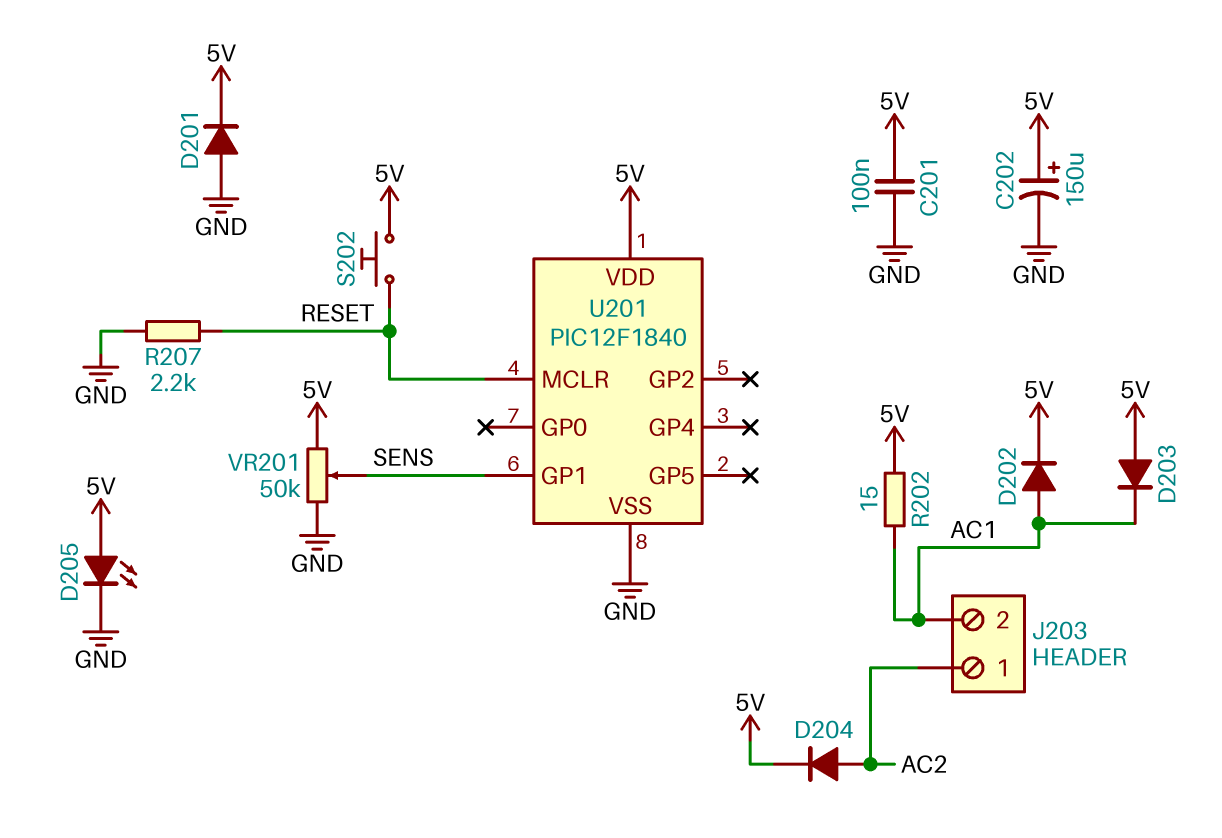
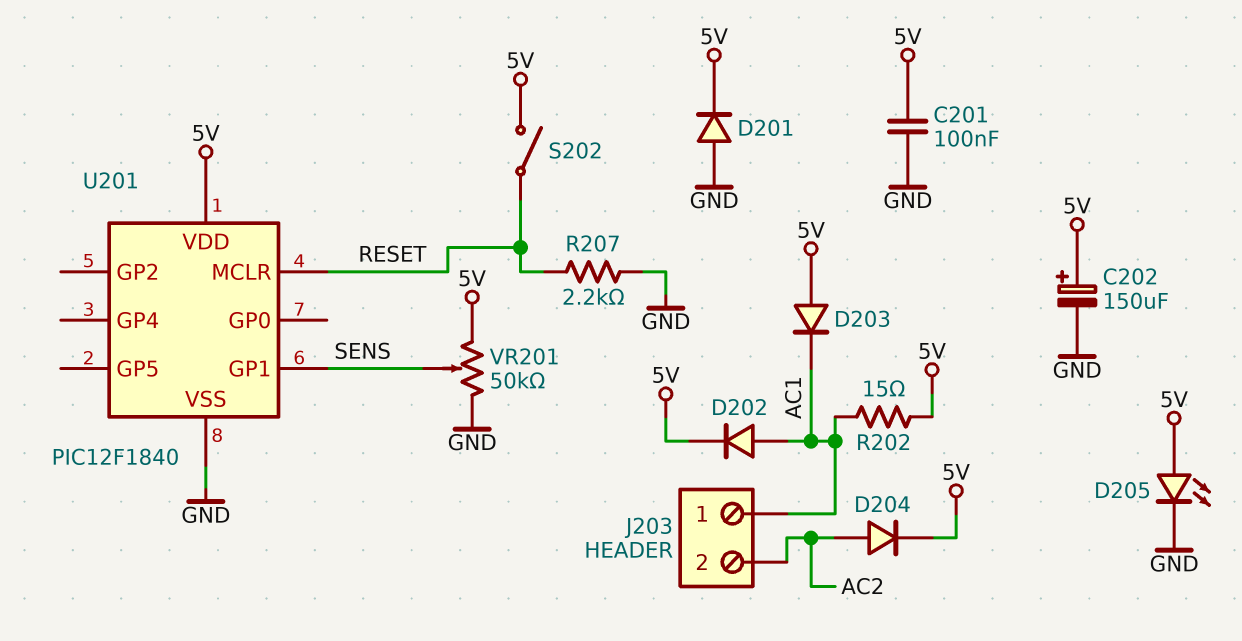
J203 pin 1: AC2 -> AC1
J203 pin 2: AC1 -> AC2
S202: button (5V, RESET) -> switch (5V, RESET)

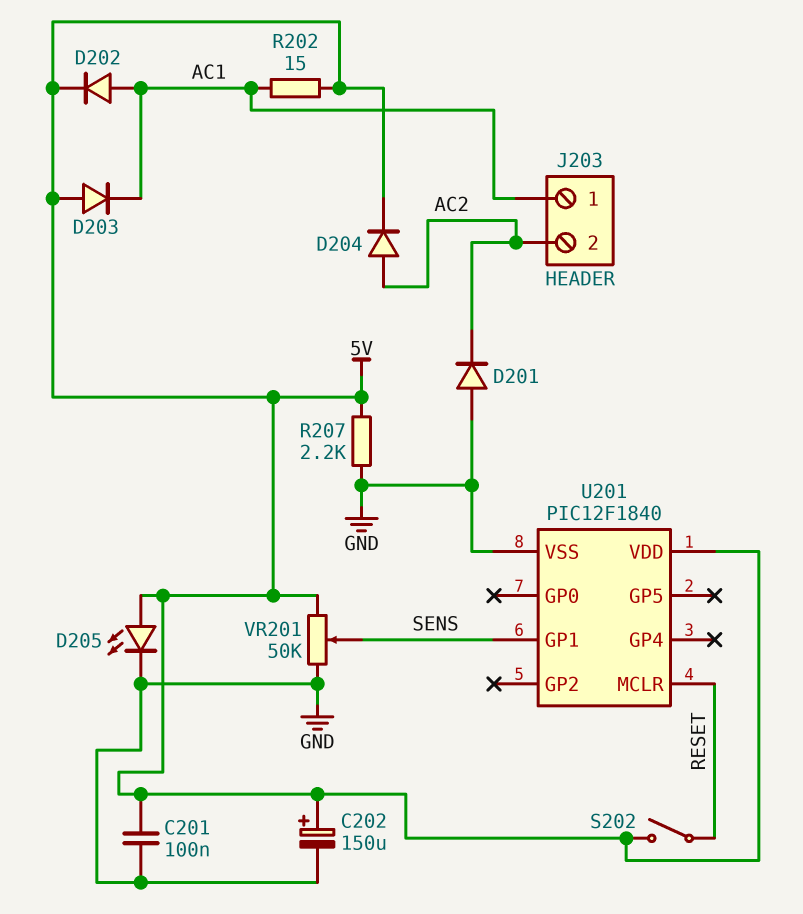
D201: diode (A GND, K 5V) -> diode (A GND, K AC2)
R207: 2.2k (GND, RESET) -> 2.2k (5V, GND)

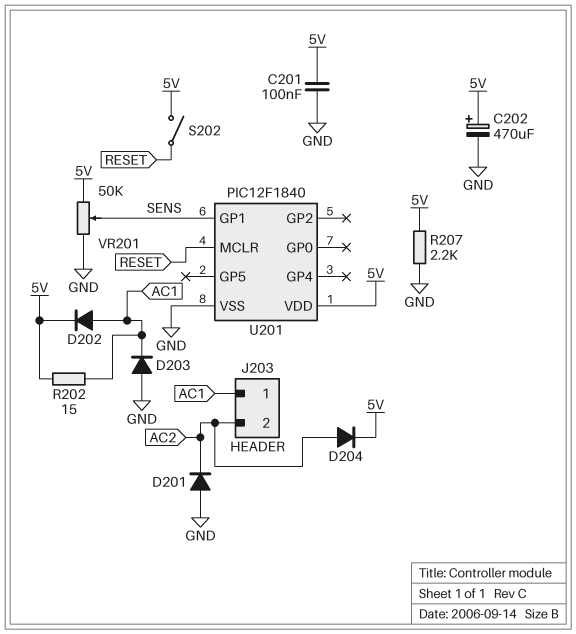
C202: 150uF (plus 5V, minus GND) -> 470uF (plus 5V, minus GND)
D203: diode (A 5V, K AC1) -> diode (A GND, K AC1)
D205: LED (A 5V, K GND) -> none

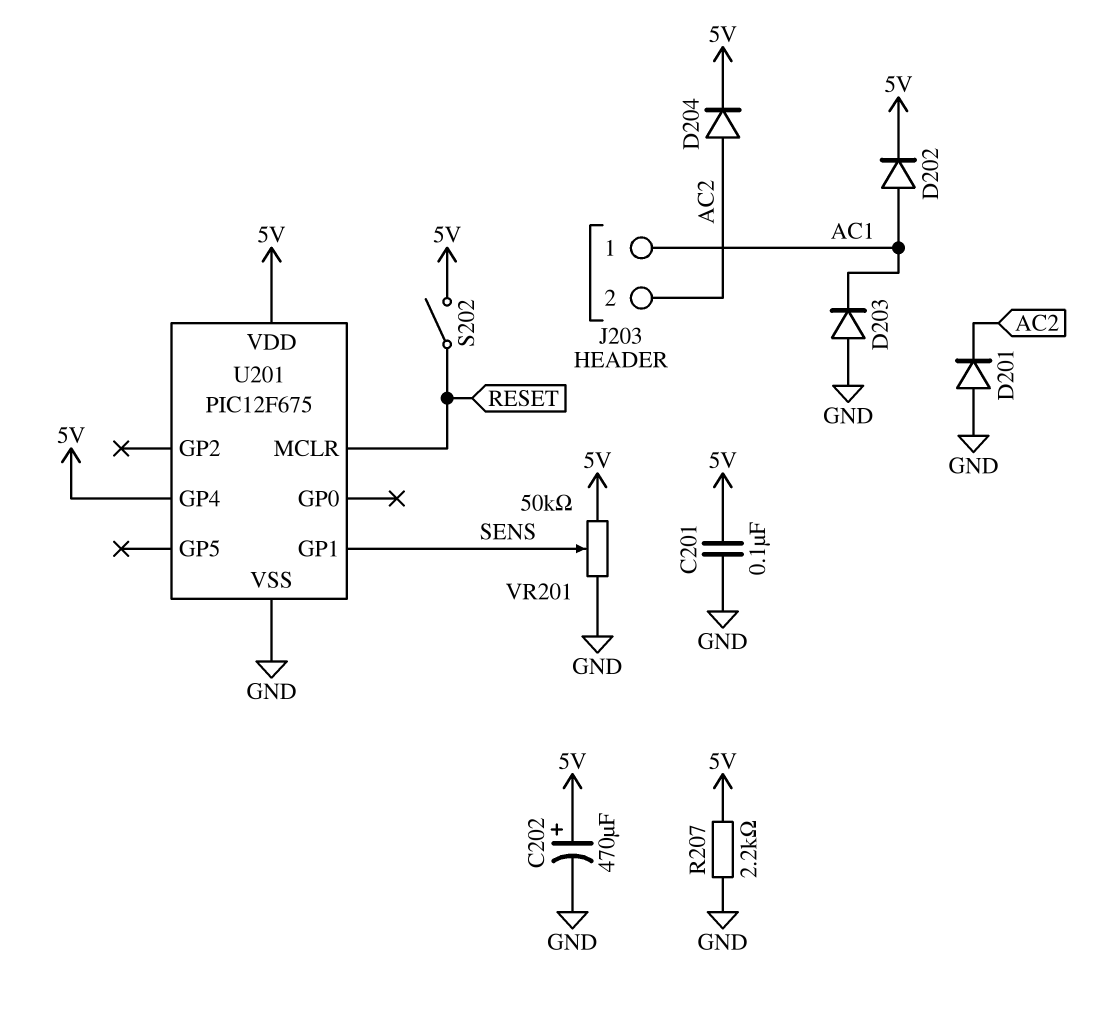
R202: 15 (5V, AC1) -> none
U201: PIC12F1840 -> PIC12F675
U201 pin GP4: none -> 5V

